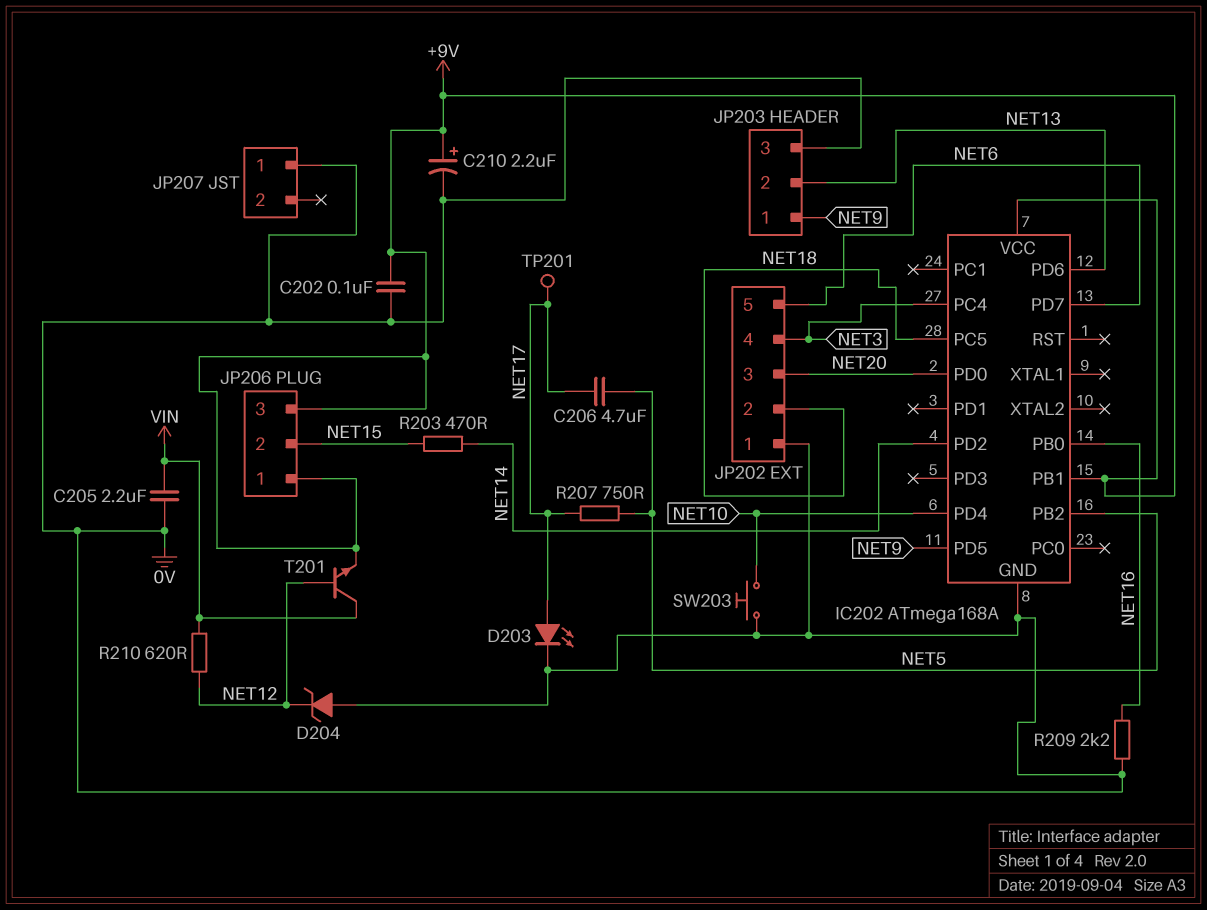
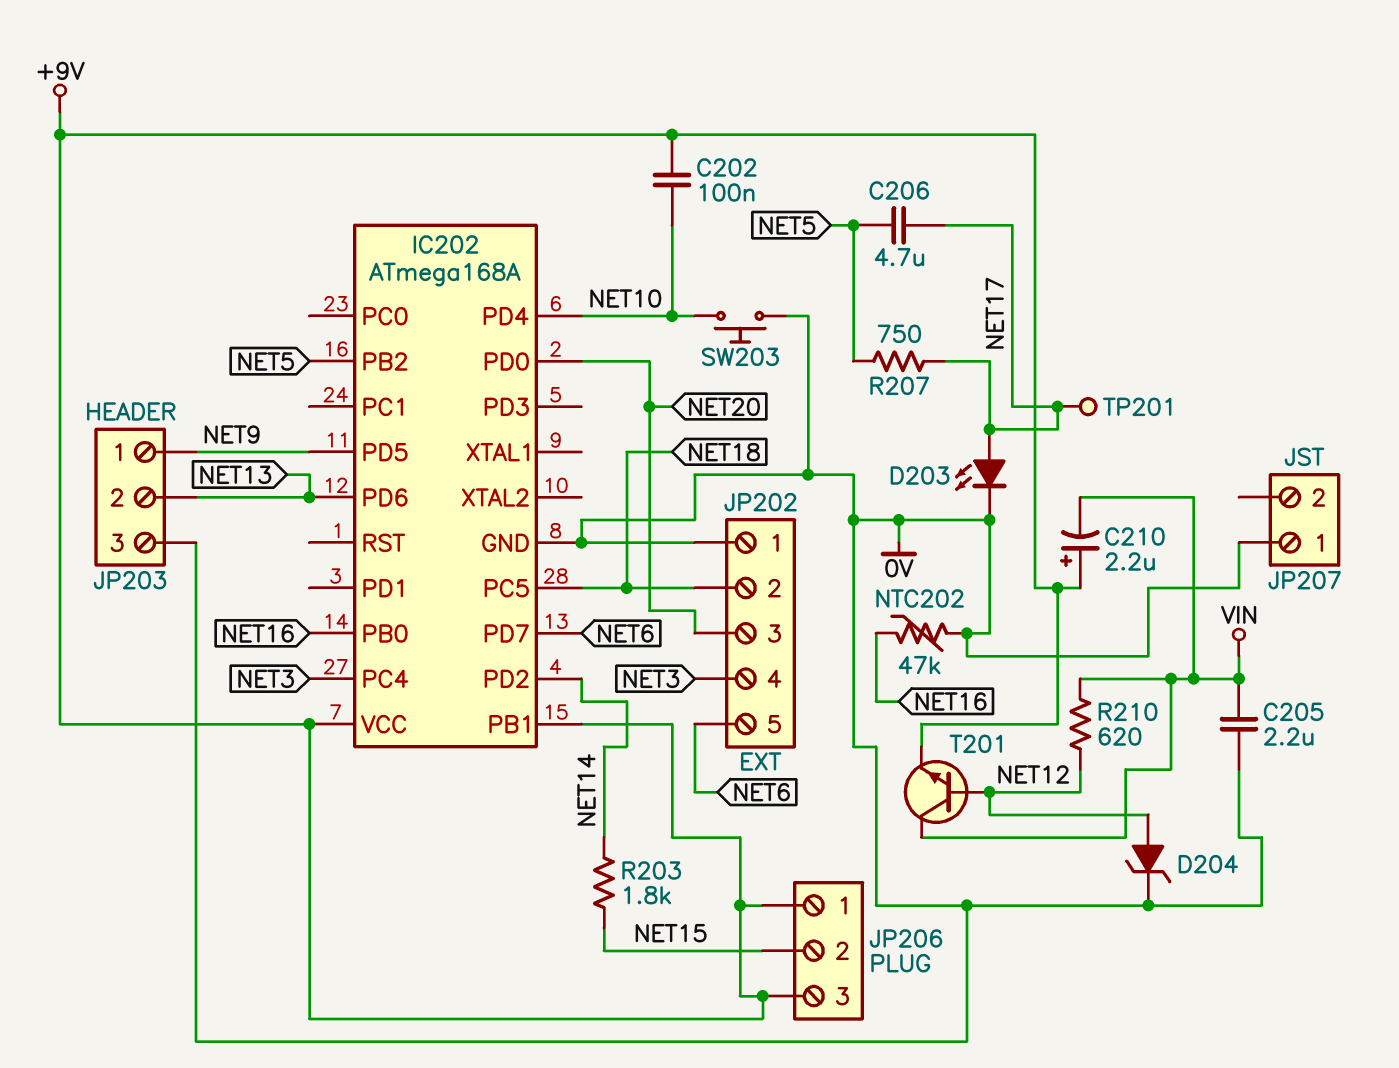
C202: 100nF (+9V, 0V) -> 100nF (+9V, NET10)
C210: 2.2uF (plus +9V, minus 0V) -> 2.2uF (plus +9V, minus VIN)
D204: zener (A 0V, K NET12) -> zener (A NET12, K 0V)
NTC202: none -> 47k (0V, NET16)
R203: 470 (NET14, NET15) -> 1.8k (NET14, NET15)
R209: 2.2k (0V, NET16) -> none

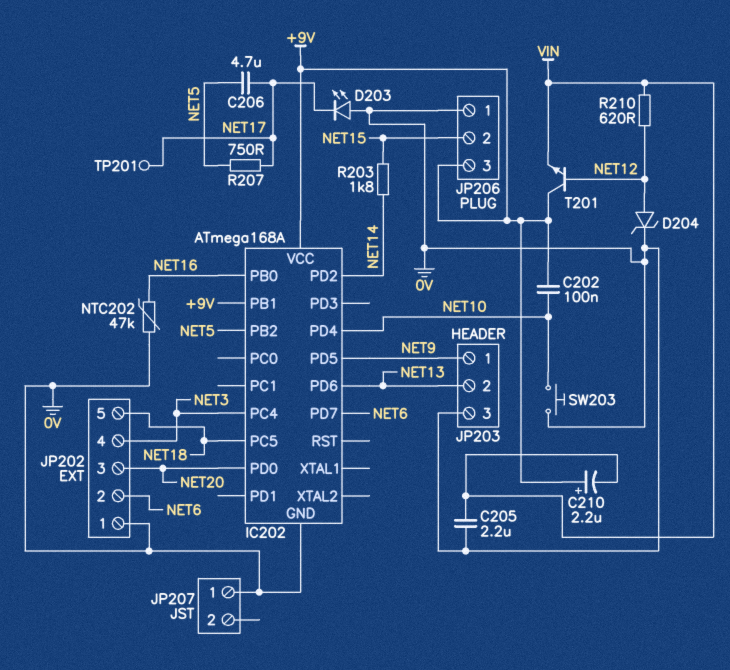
D203: LED (A NET17, K 0V) -> LED (A 0V, K NET17)
JP202 pin 2: NET18 -> NET6
JP202 pin 5: NET6 -> NET18
JP206 pin 1: +9V -> 0V
T201: NPN (B NET12, C VIN, E +9V) -> NPN (B NET12, C +9V, E VIN)

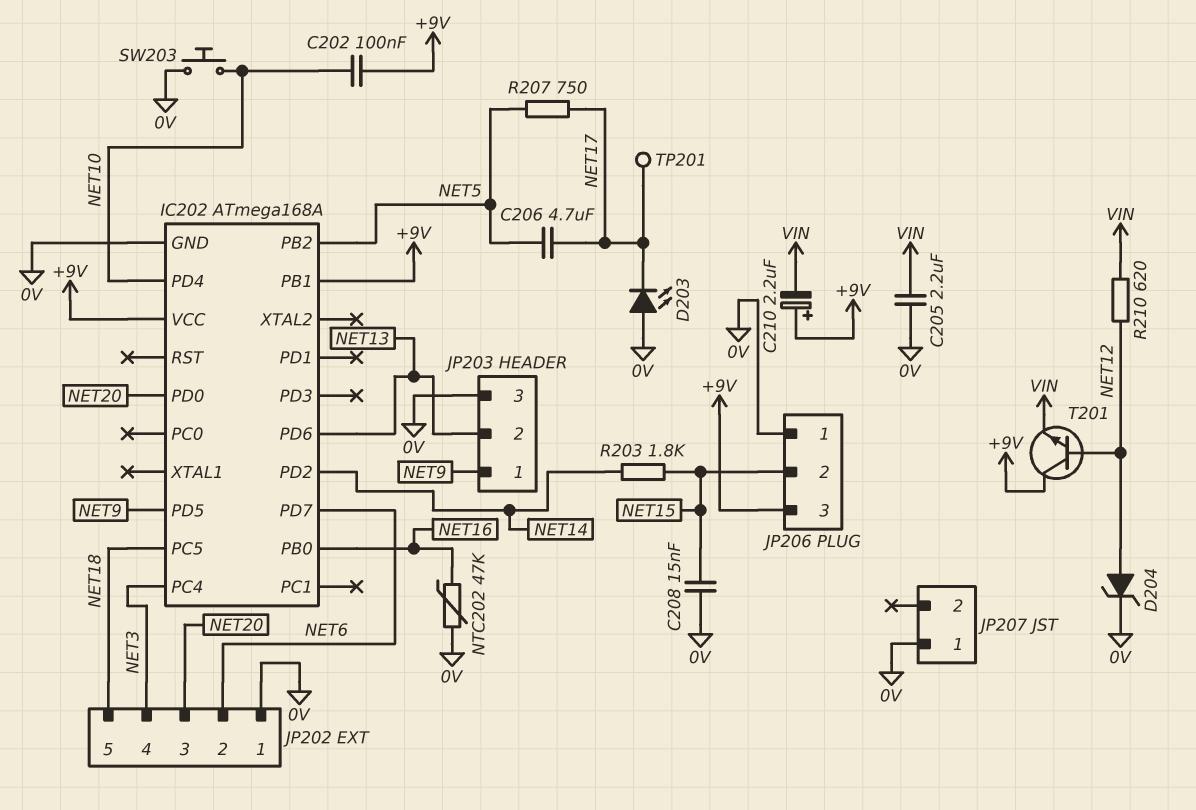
C208: none -> 15nF (0V, NET15)

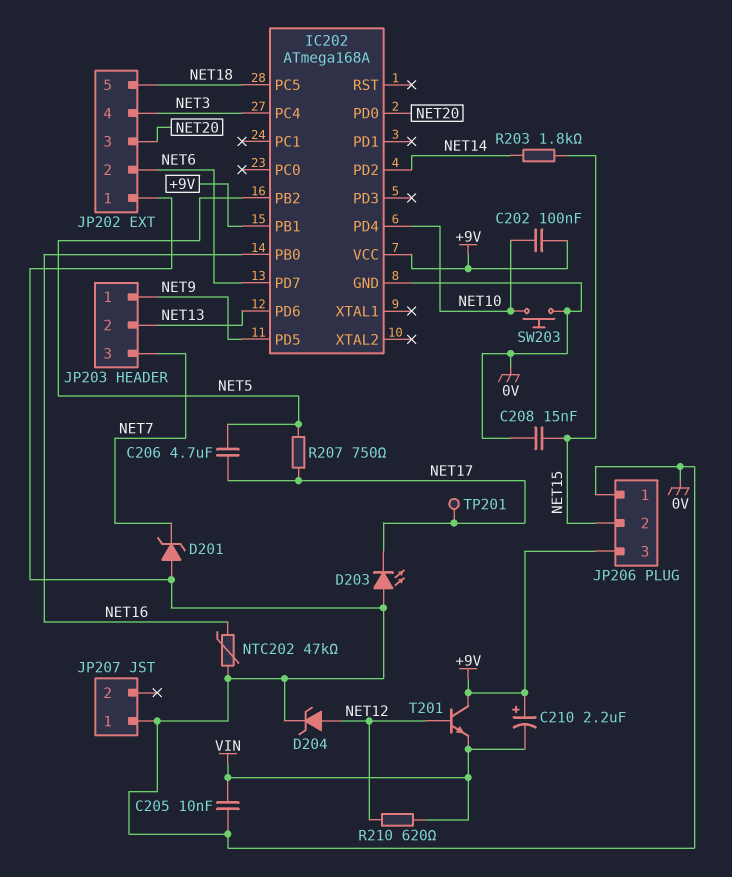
C205: 2.2uF (0V, VIN) -> 10nF (0V, VIN)
D201: none -> zener (A 0V, K NET7)
JP203 pin 3: 0V -> NET7

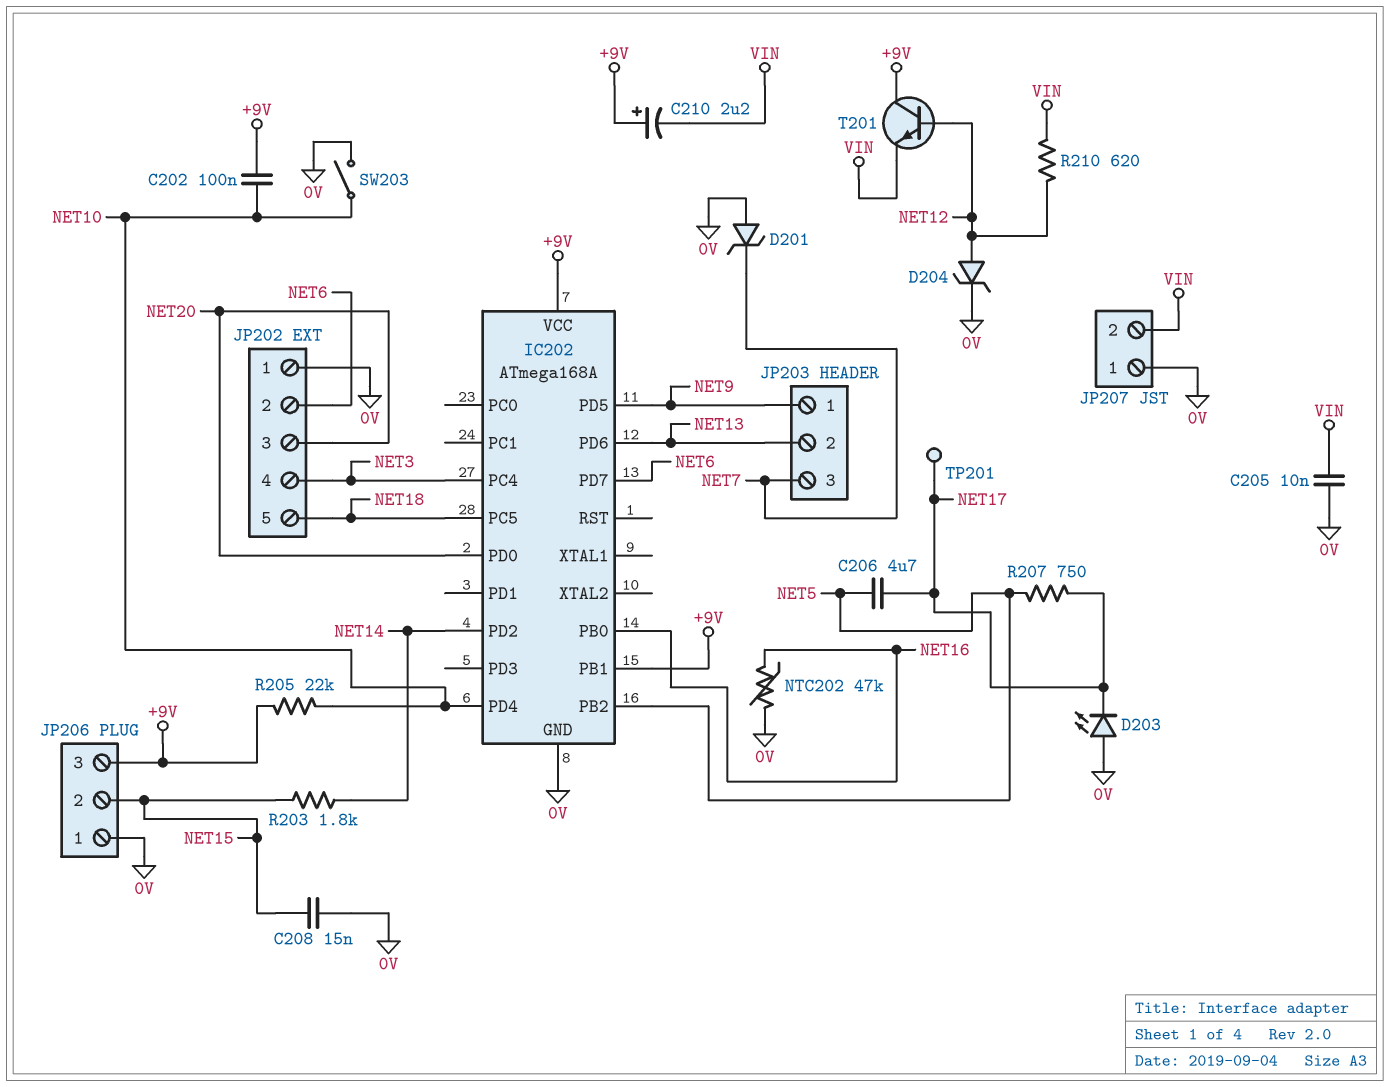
JP207 pin 2: none -> VIN
R205: none -> 22k (+9V, NET10)
SW203: button (0V, NET10) -> switch (0V, NET10)

